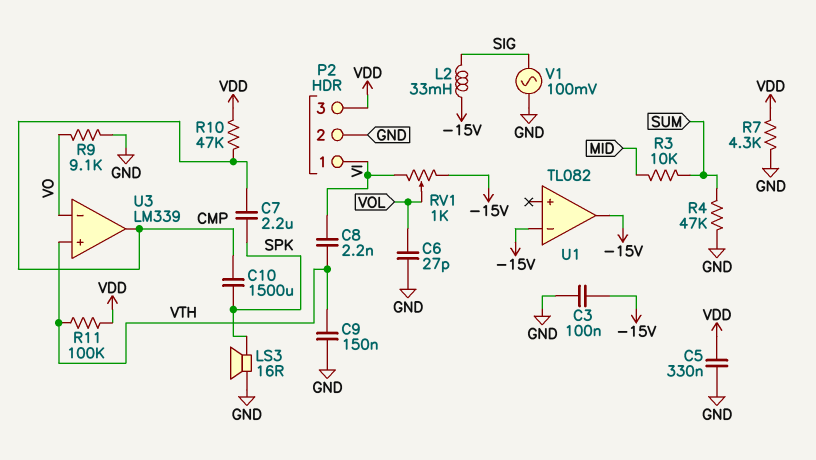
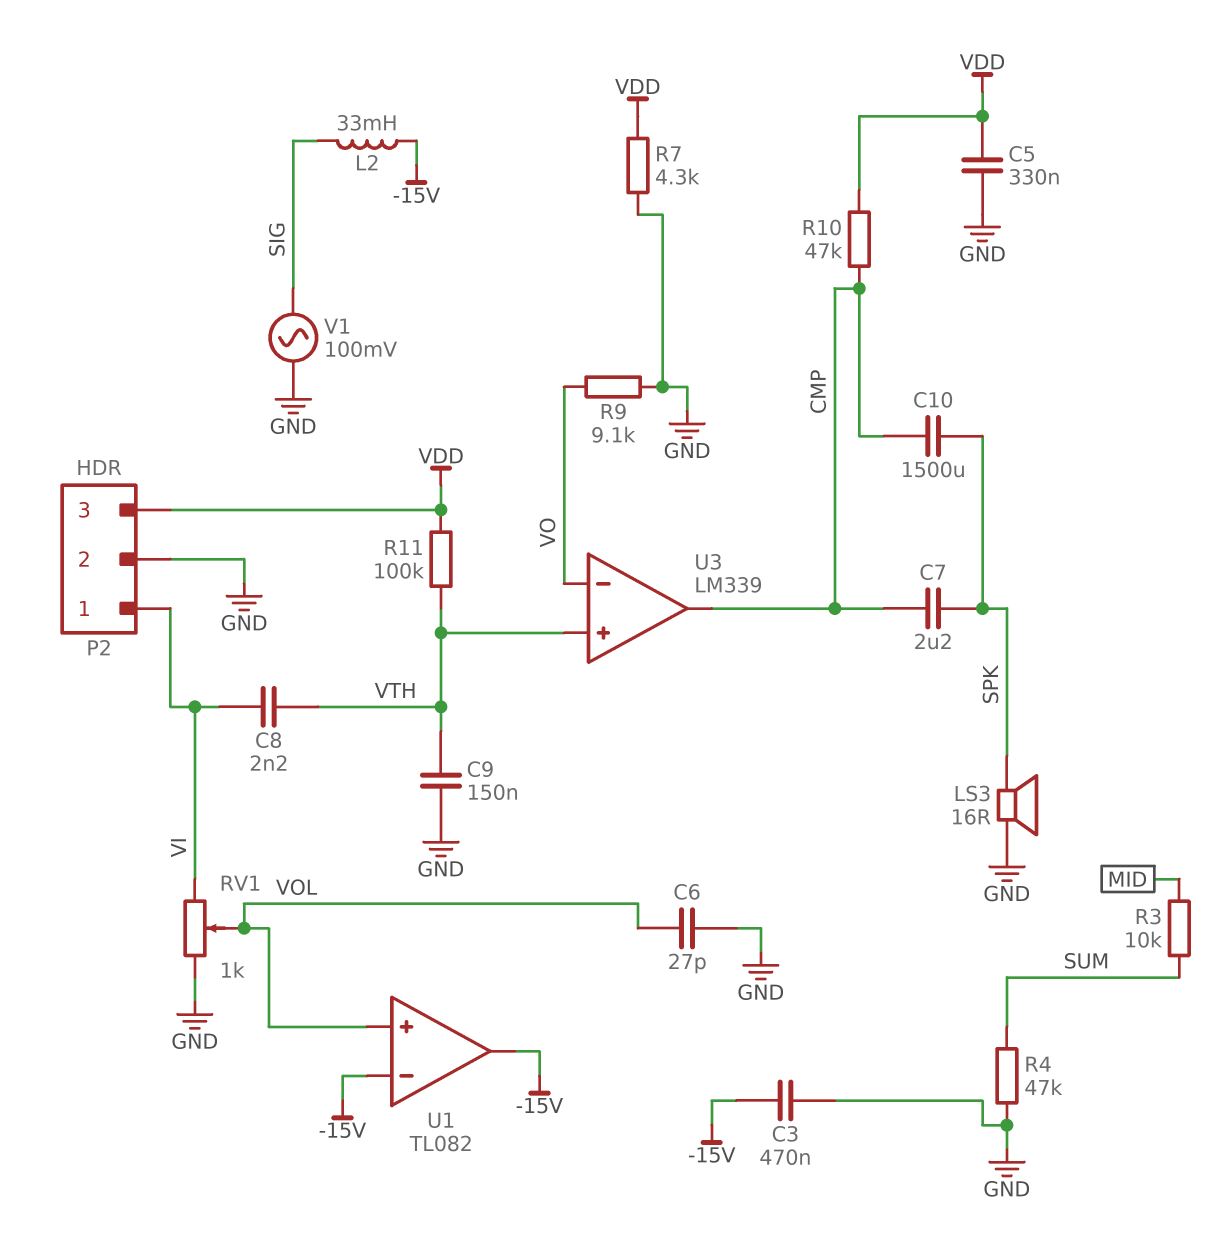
C3: 100nF (-15V, GND) -> 470nF (-15V, GND)
RV1: 1k (-15V, VI, wiper VOL) -> 1k (GND, VI, wiper VOL)
U1 pin in+: none -> VOL

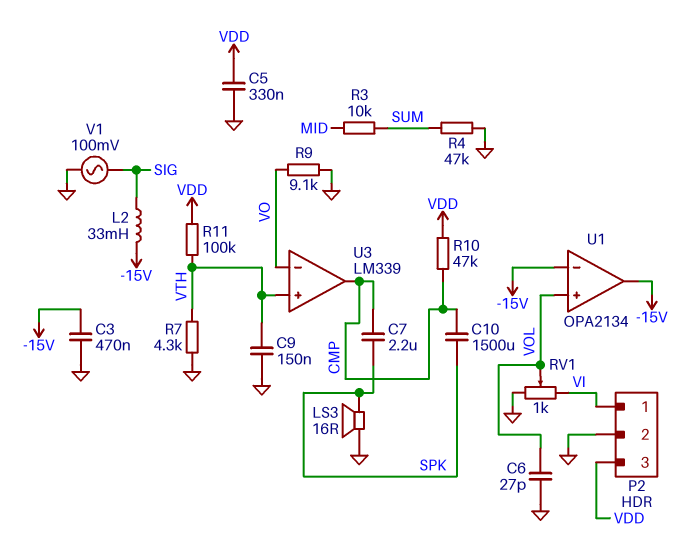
C8: 2.2nF (VI, VTH) -> none
R7: 4.3k (GND, VDD) -> 4.3k (GND, VTH)
U1: TL082 -> OPA2134

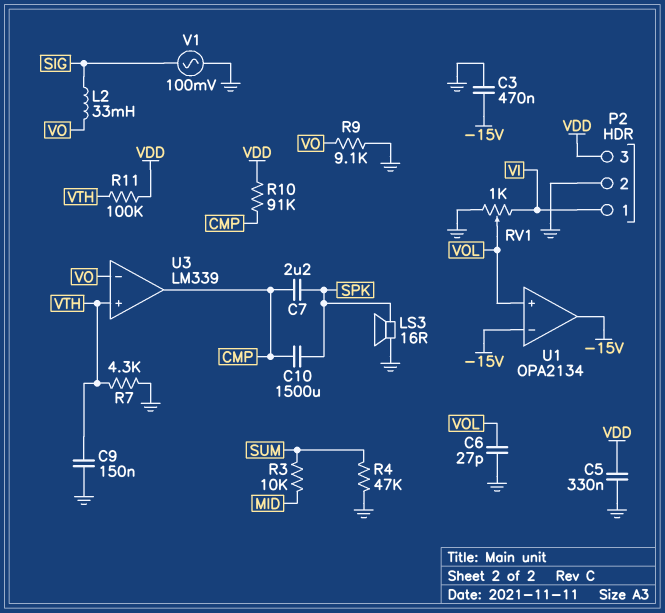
L2: 33mH (-15V, SIG) -> 33mH (SIG, VO)
R10: 47k (CMP, VDD) -> 91k (CMP, VDD)

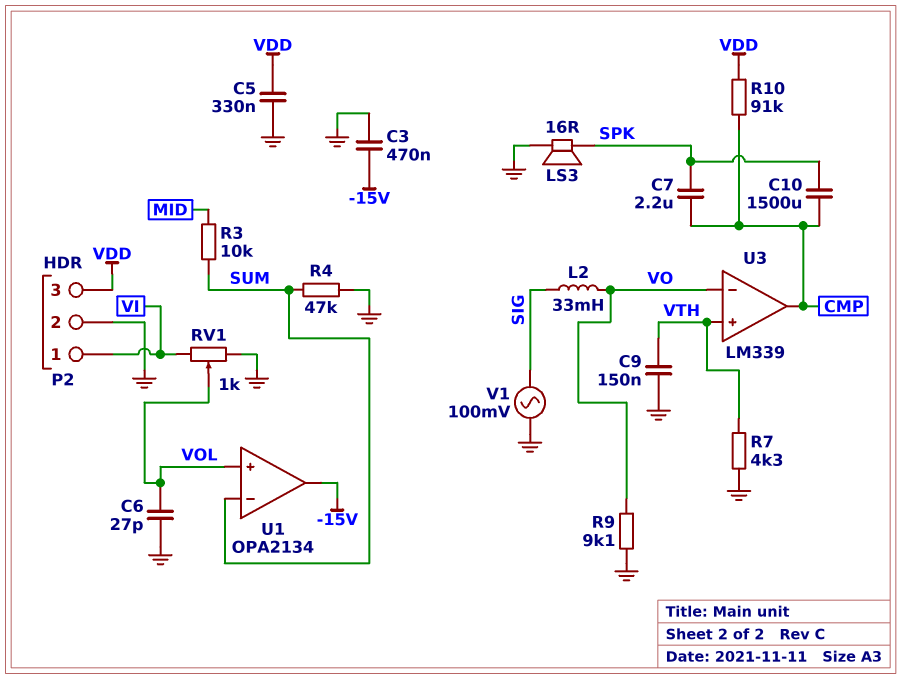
R11: 100k (VDD, VTH) -> none
U1 pin in-: -15V -> SUM

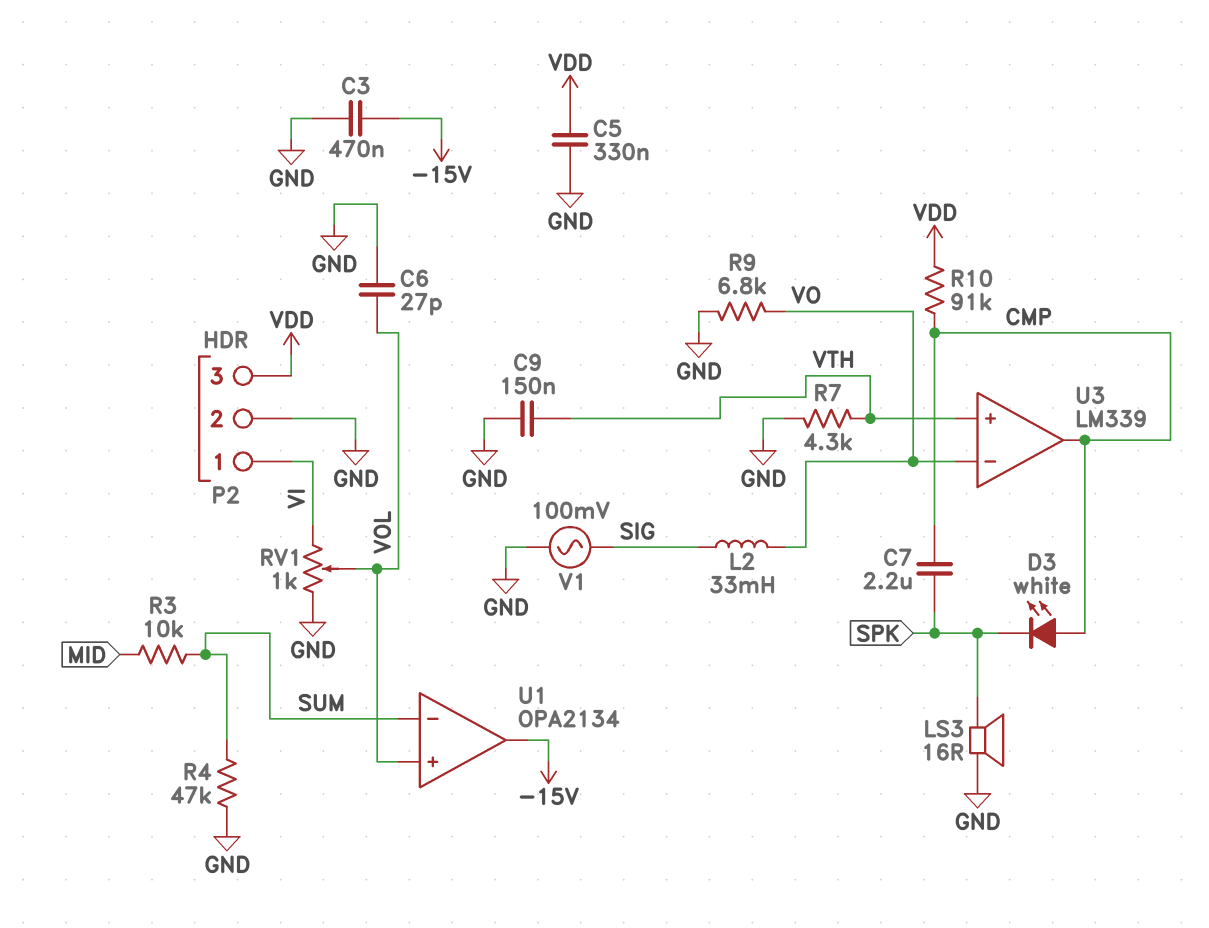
C10: 1500uF (CMP, SPK) -> none
D3: none -> LED white (A CMP, K SPK)
R9: 9.1k (GND, VO) -> 6.8k (GND, VO)

